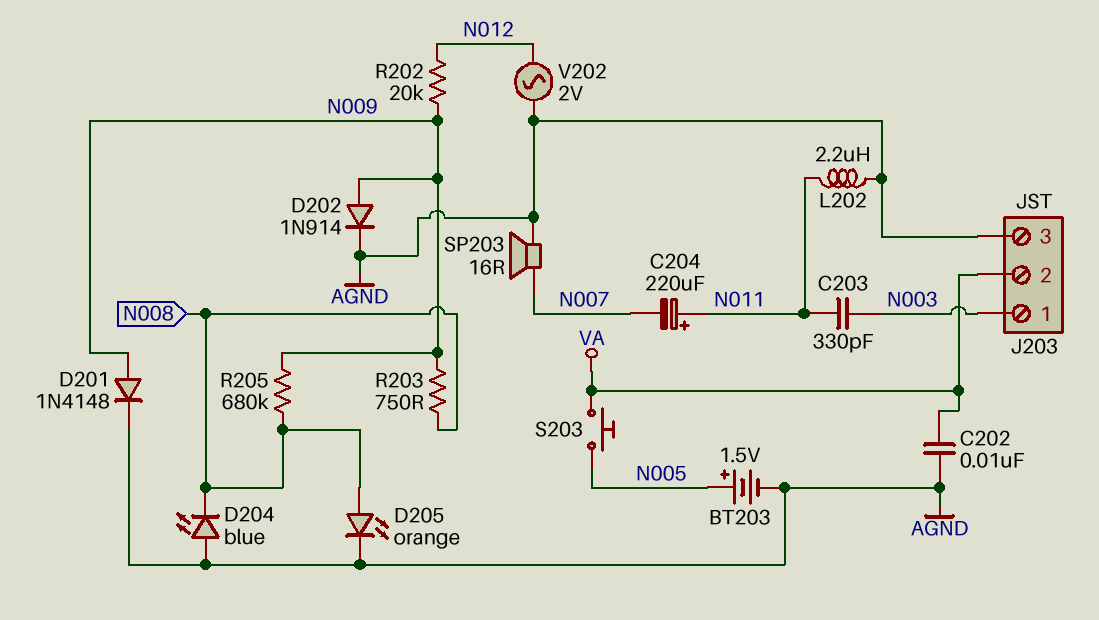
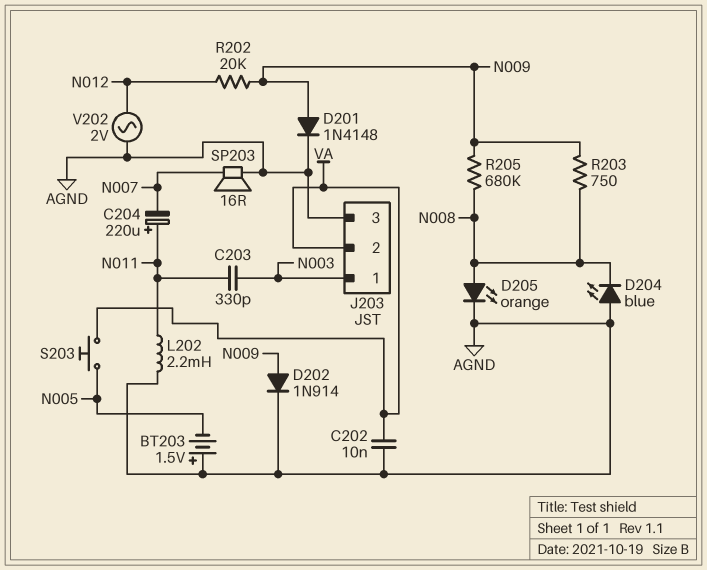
BT203: 1.5V (plus N005, minus AGND) -> 1.5V (plus AGND, minus N005)
L202: 2.2uH (AGND, N011) -> 2.2mH (AGND, N011)

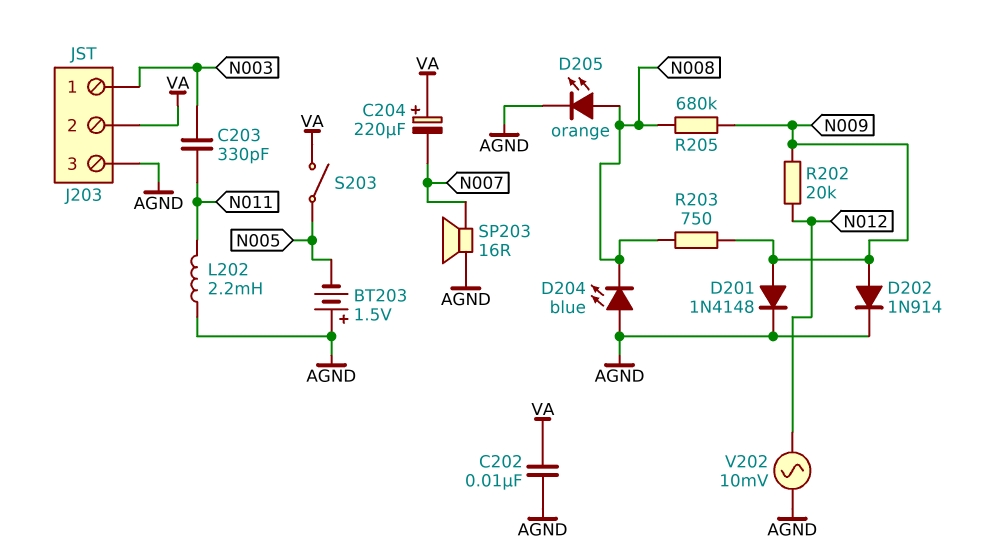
C204: 220uF (plus N011, minus N007) -> 220uF (plus VA, minus N007)
S203: button (N005, VA) -> switch (N005, VA)
V202: AC 2V (AGND, N012) -> AC 10mV (AGND, N012)

